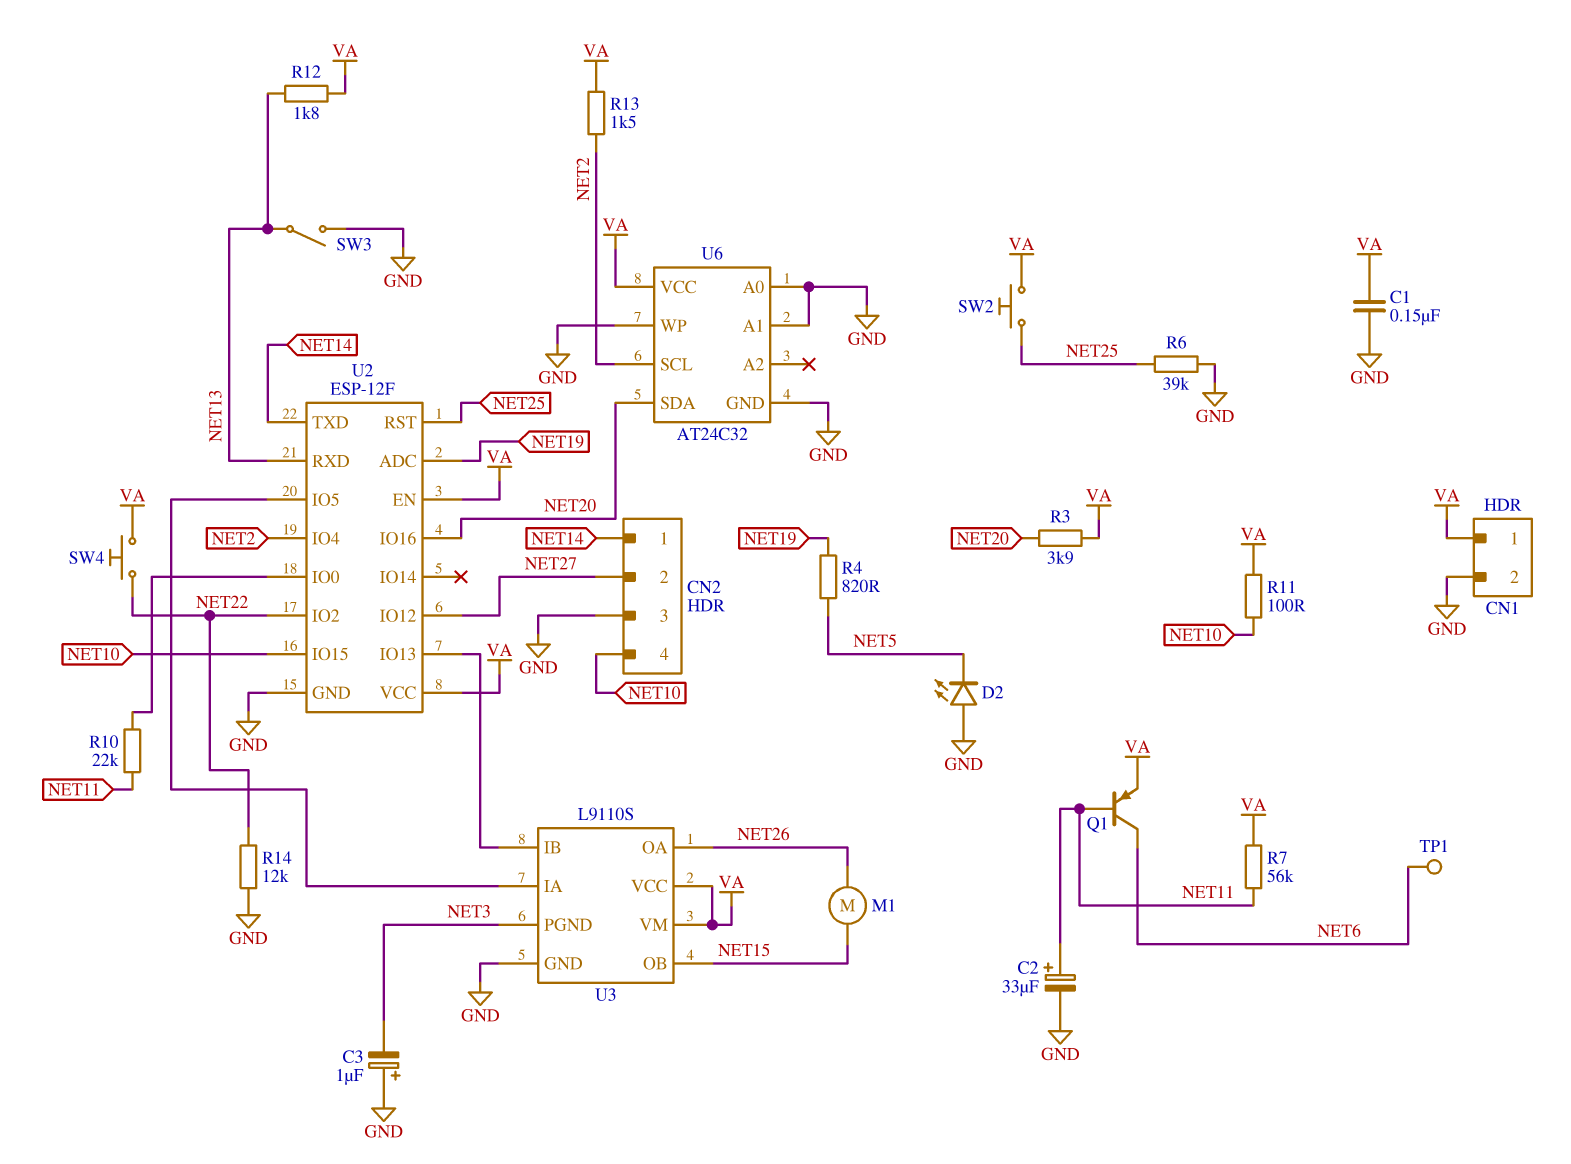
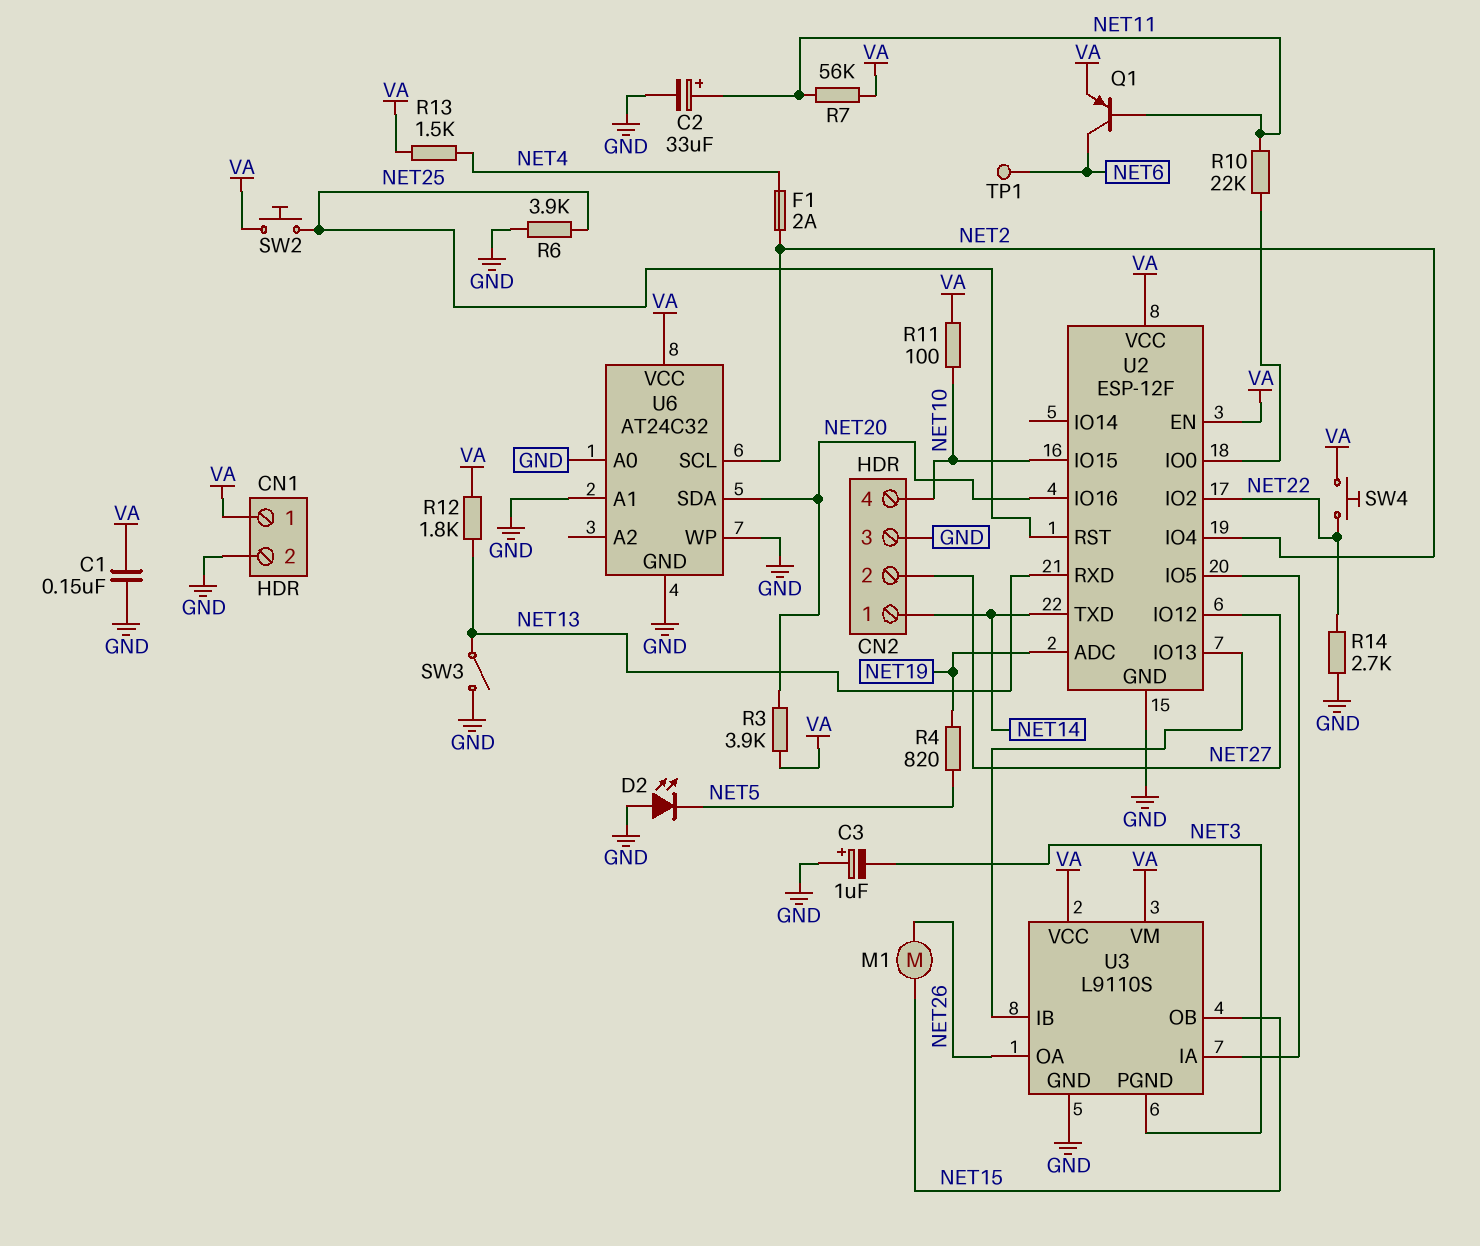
F1: none -> 2A (NET2, NET4)
R6: 39k (GND, NET25) -> 3.9k (GND, NET25)
R13: 1.5k (NET2, VA) -> 1.5k (NET4, VA)
R14: 12k (GND, NET22) -> 2.7k (GND, NET22)

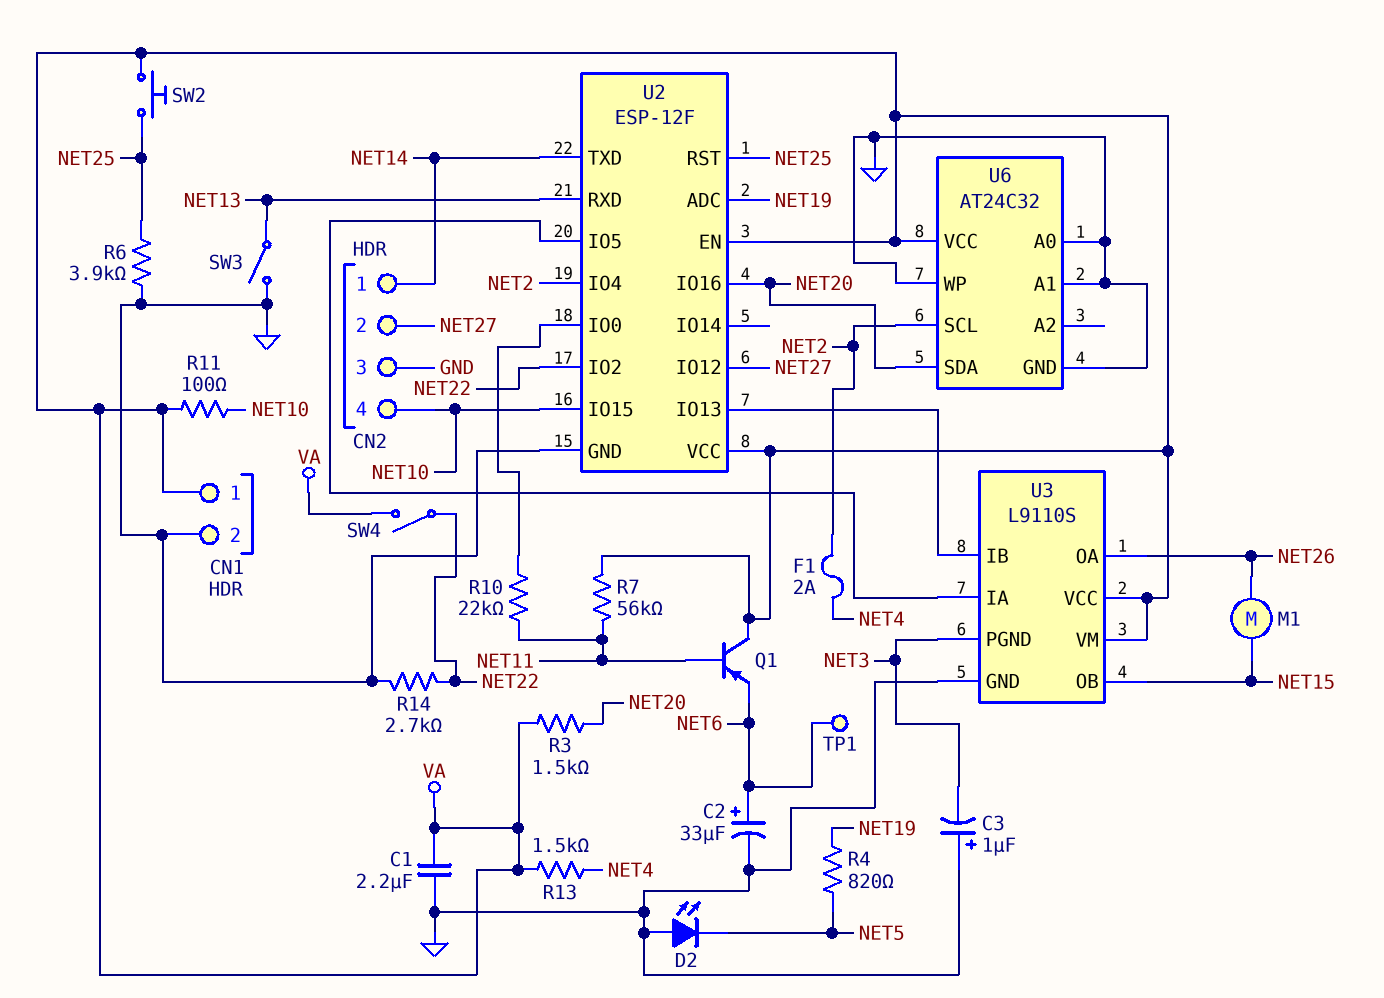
C1: 150nF (GND, VA) -> 2.2uF (GND, VA)
C2: 33uF (plus NET11, minus GND) -> 33uF (plus NET6, minus GND)
Q1: PNP (B NET11, C NET6, E VA) -> PNP (B NET11, C VA, E NET6)
R3: 3.9k (NET20, VA) -> 1.5k (NET20, VA)
R12: 1.8k (NET13, VA) -> none
SW4: button (NET22, VA) -> switch (NET22, VA)

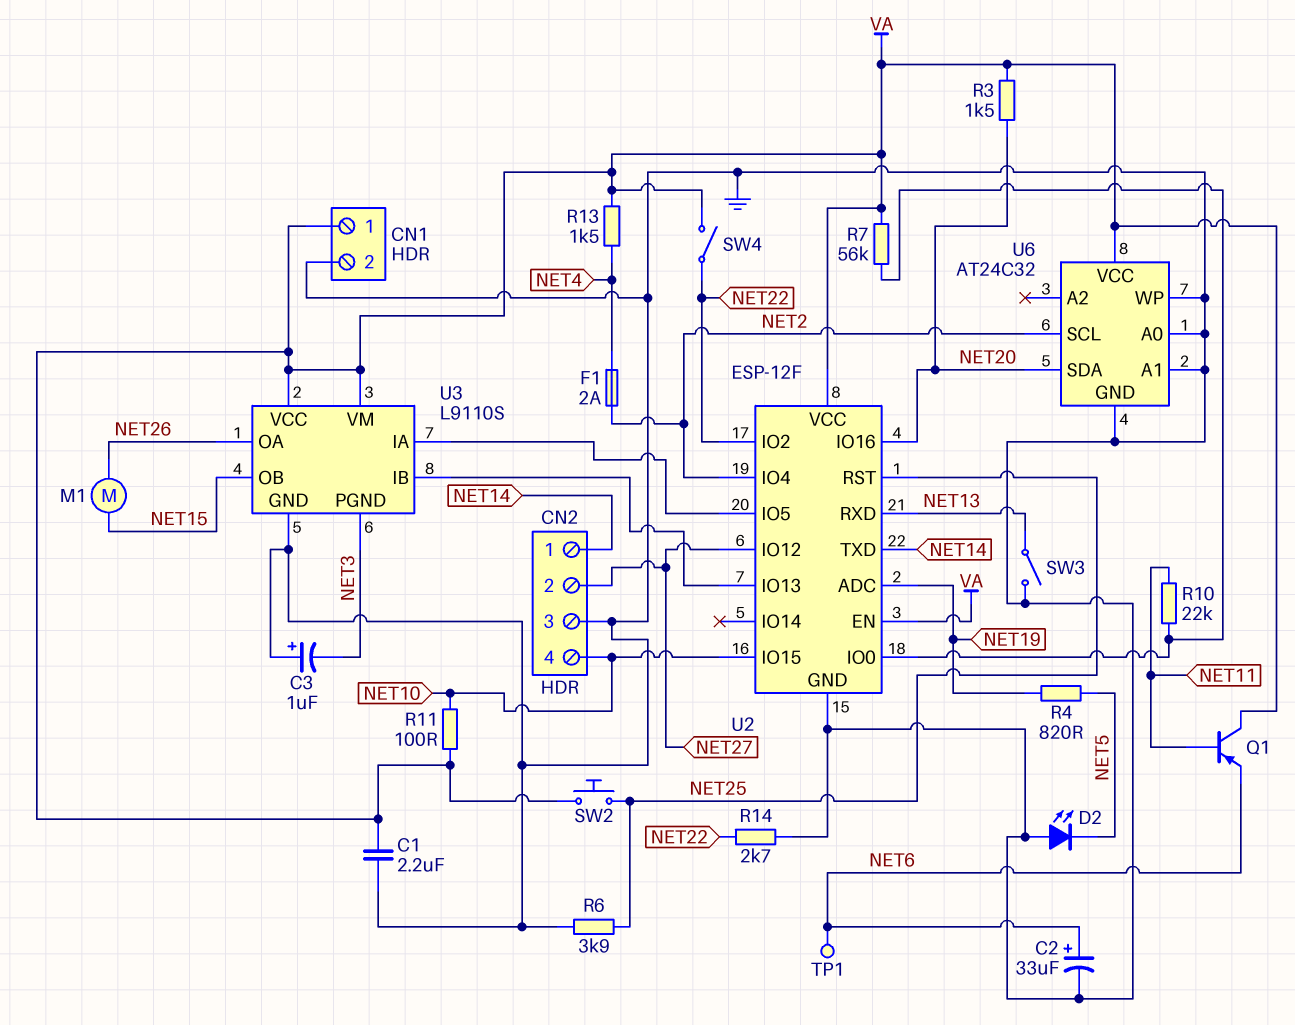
R7: 56k (NET11, VA) -> 56k (U2/IO0, VA)

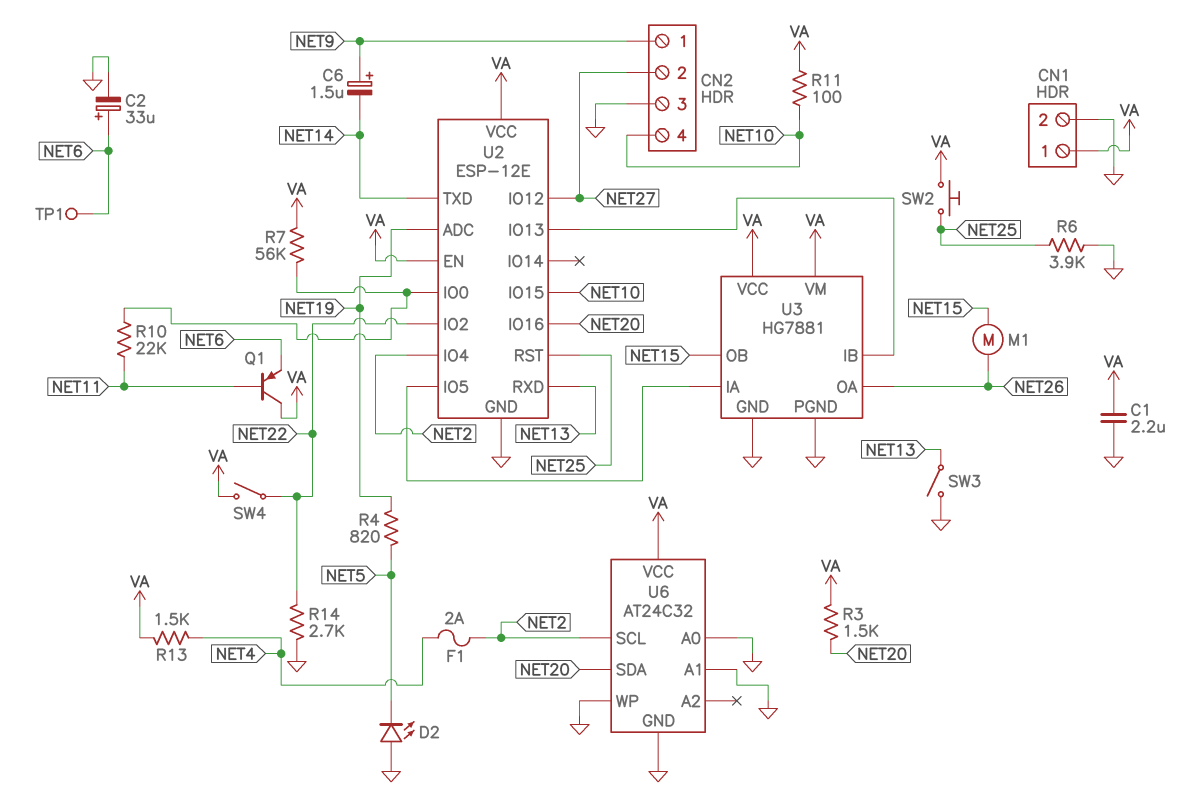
C3: 1uF (plus GND, minus NET3) -> none
C6: none -> 1.5uF (plus NET9, minus NET14)
CN2 pin 1: NET14 -> NET9
U2: ESP-12F -> ESP-12E
U3: L9110S -> HG7881
U3 pin PGND: NET3 -> GND

